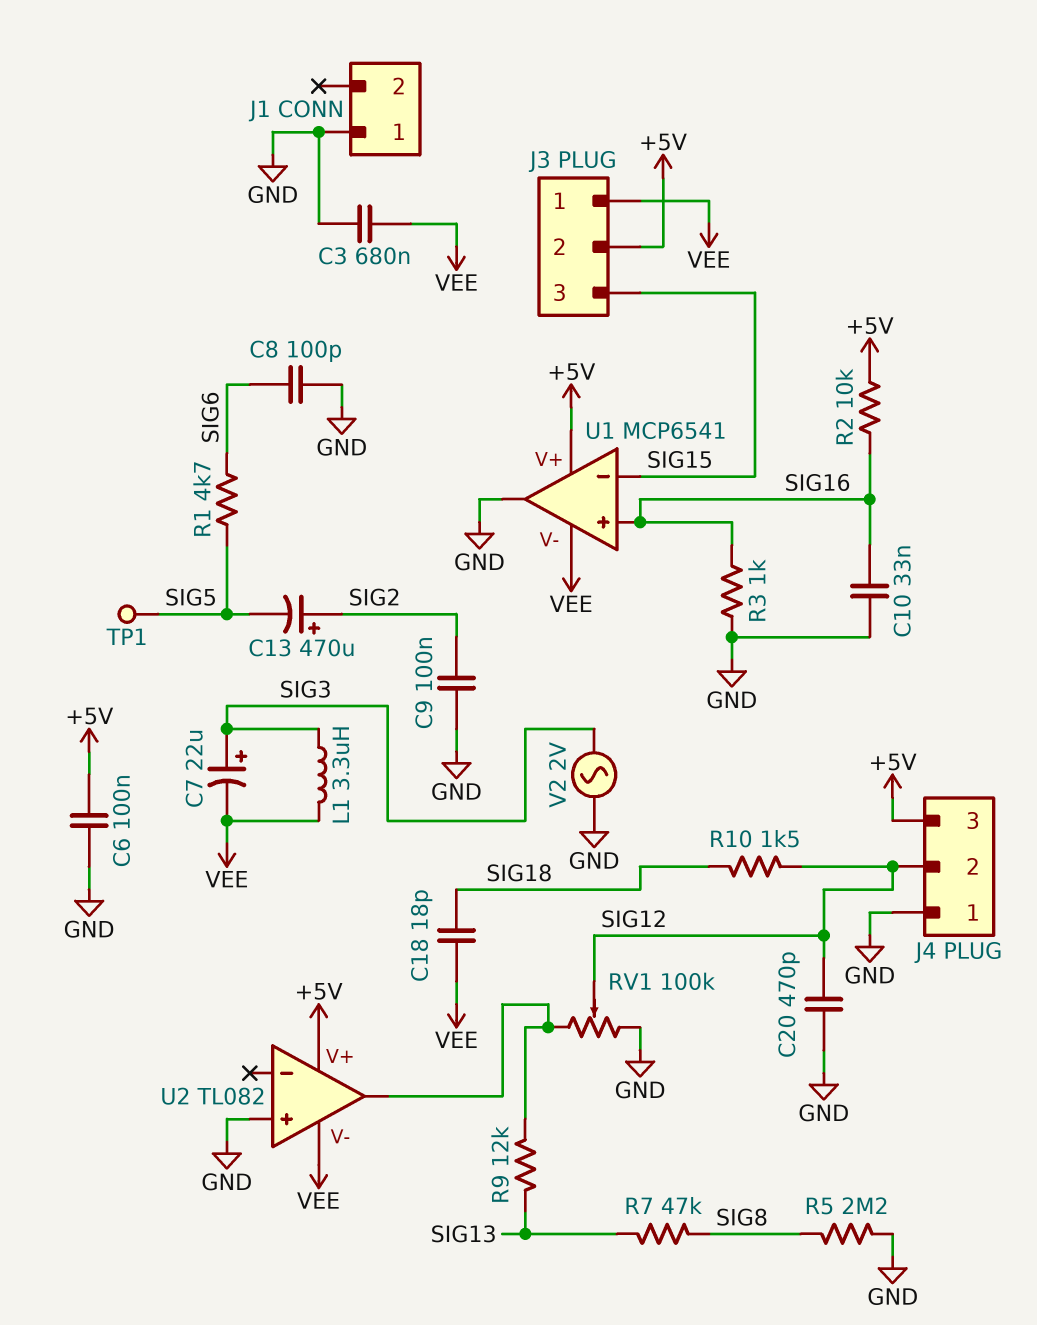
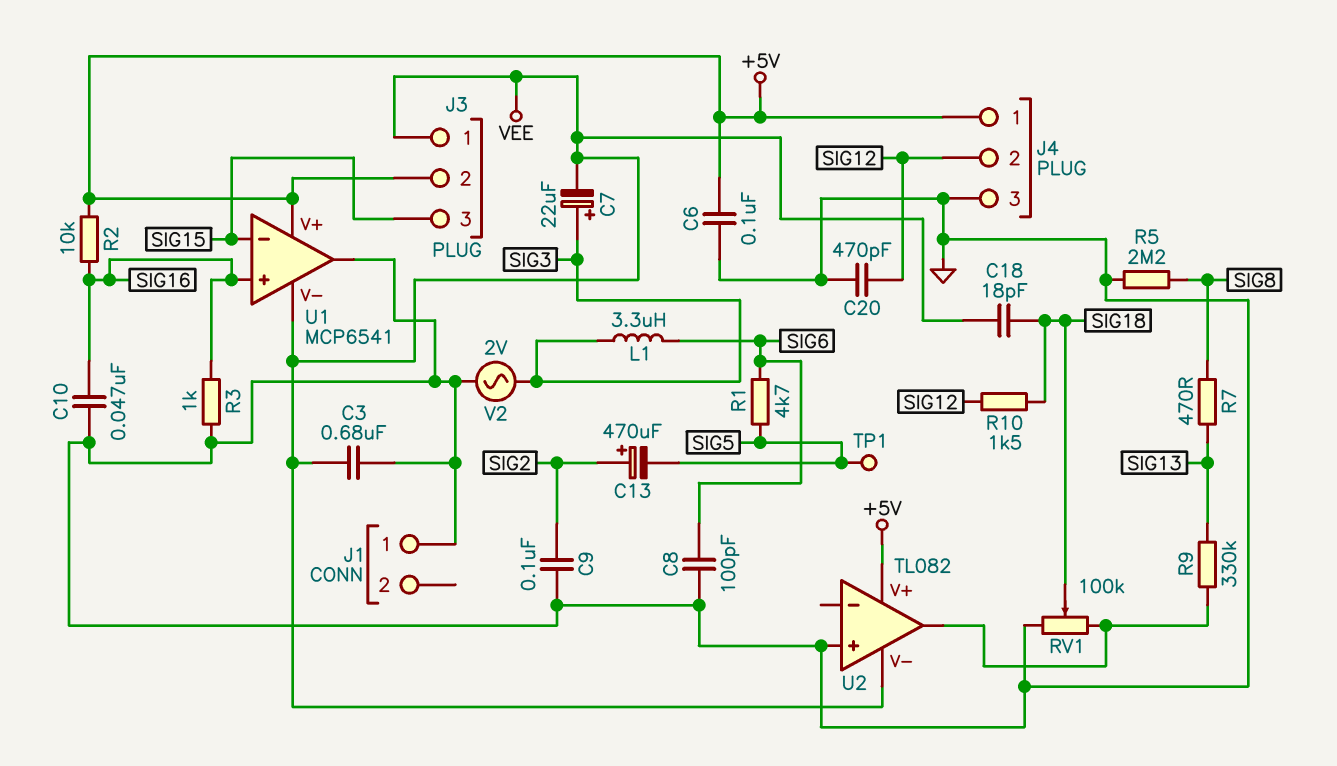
C10: 33nF (GND, SIG16) -> 47nF (GND, SIG16)
J4 pin 1: GND -> +5V
J4 pin 3: +5V -> GND
L1: 3.3uH (SIG3, VEE) -> 3.3uH (SIG3, SIG6)
R7: 47k (SIG8, SIG13) -> 470 (SIG8, SIG13)
R9: 12k (SIG13, U2/out) -> 330k (SIG13, U2/out)
RV1: 100k (GND, U2/out, wiper SIG12) -> 100k (GND, U2/out, wiper SIG18)

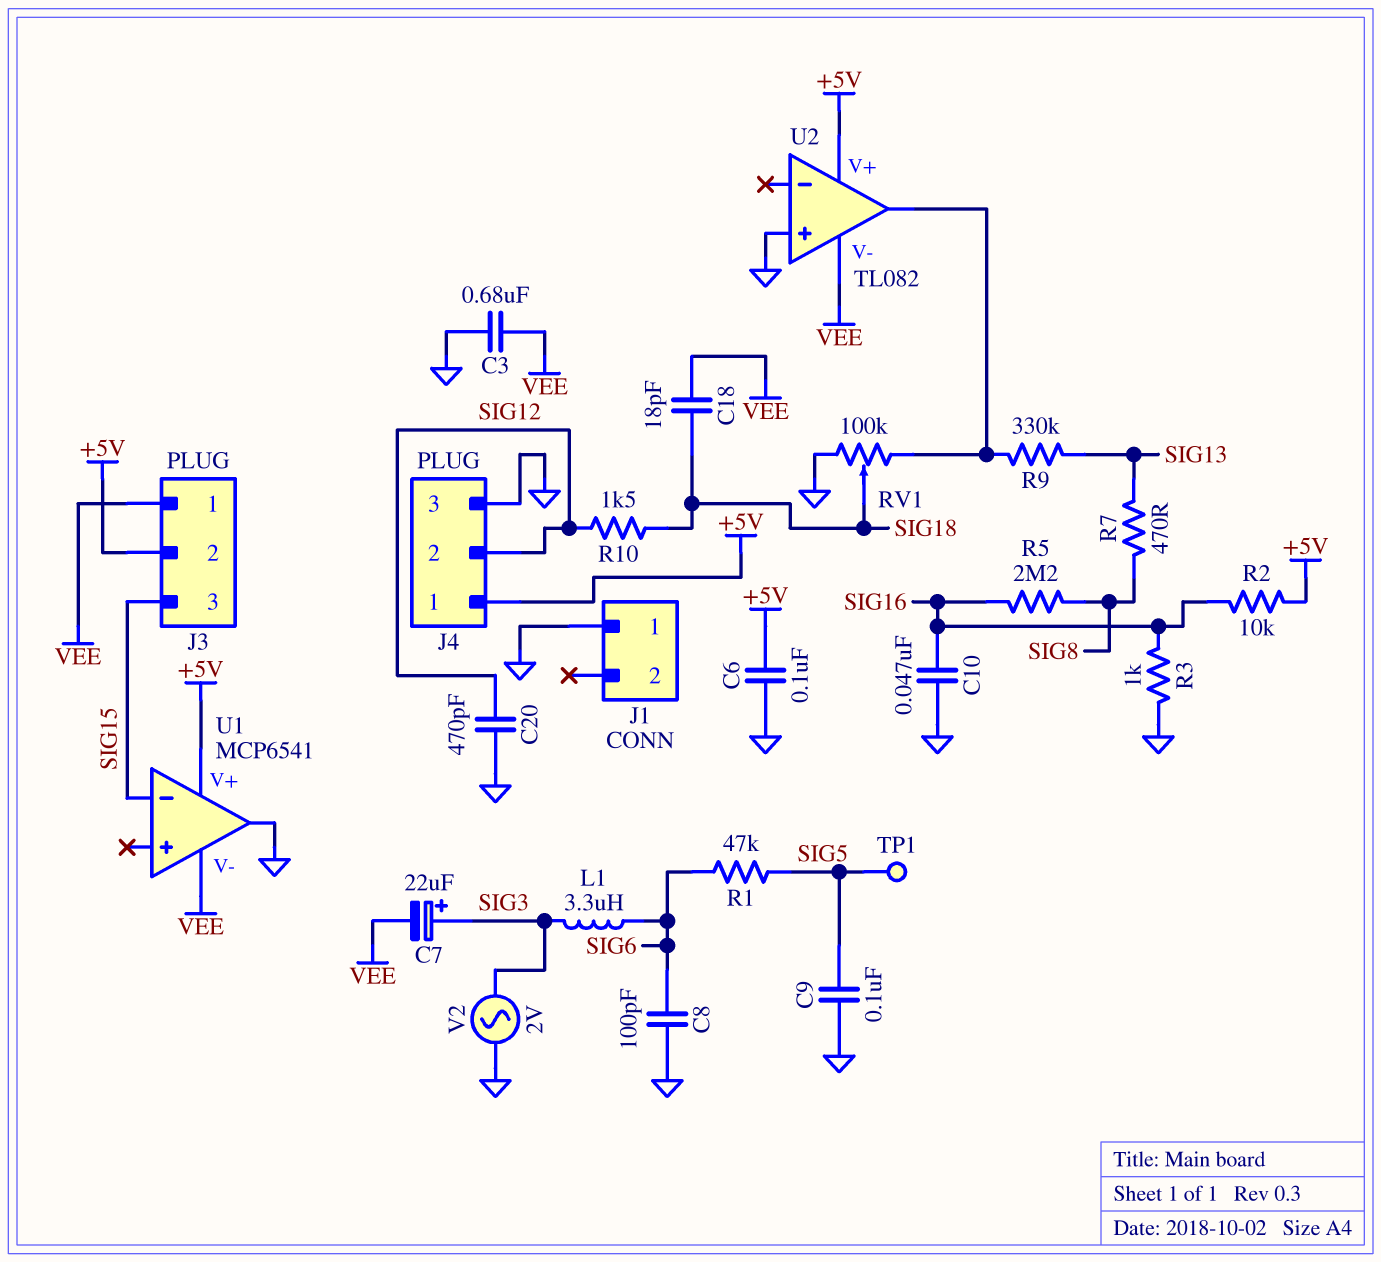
C9: 100nF (GND, SIG2) -> 100nF (GND, SIG5)
C13: 470uF (plus SIG2, minus SIG5) -> none
R1: 4.7k (SIG5, SIG6) -> 47k (SIG5, SIG6)
R5: 2.2M (GND, SIG8) -> 2.2M (SIG8, SIG16)
U1 pin in+: SIG16 -> none

